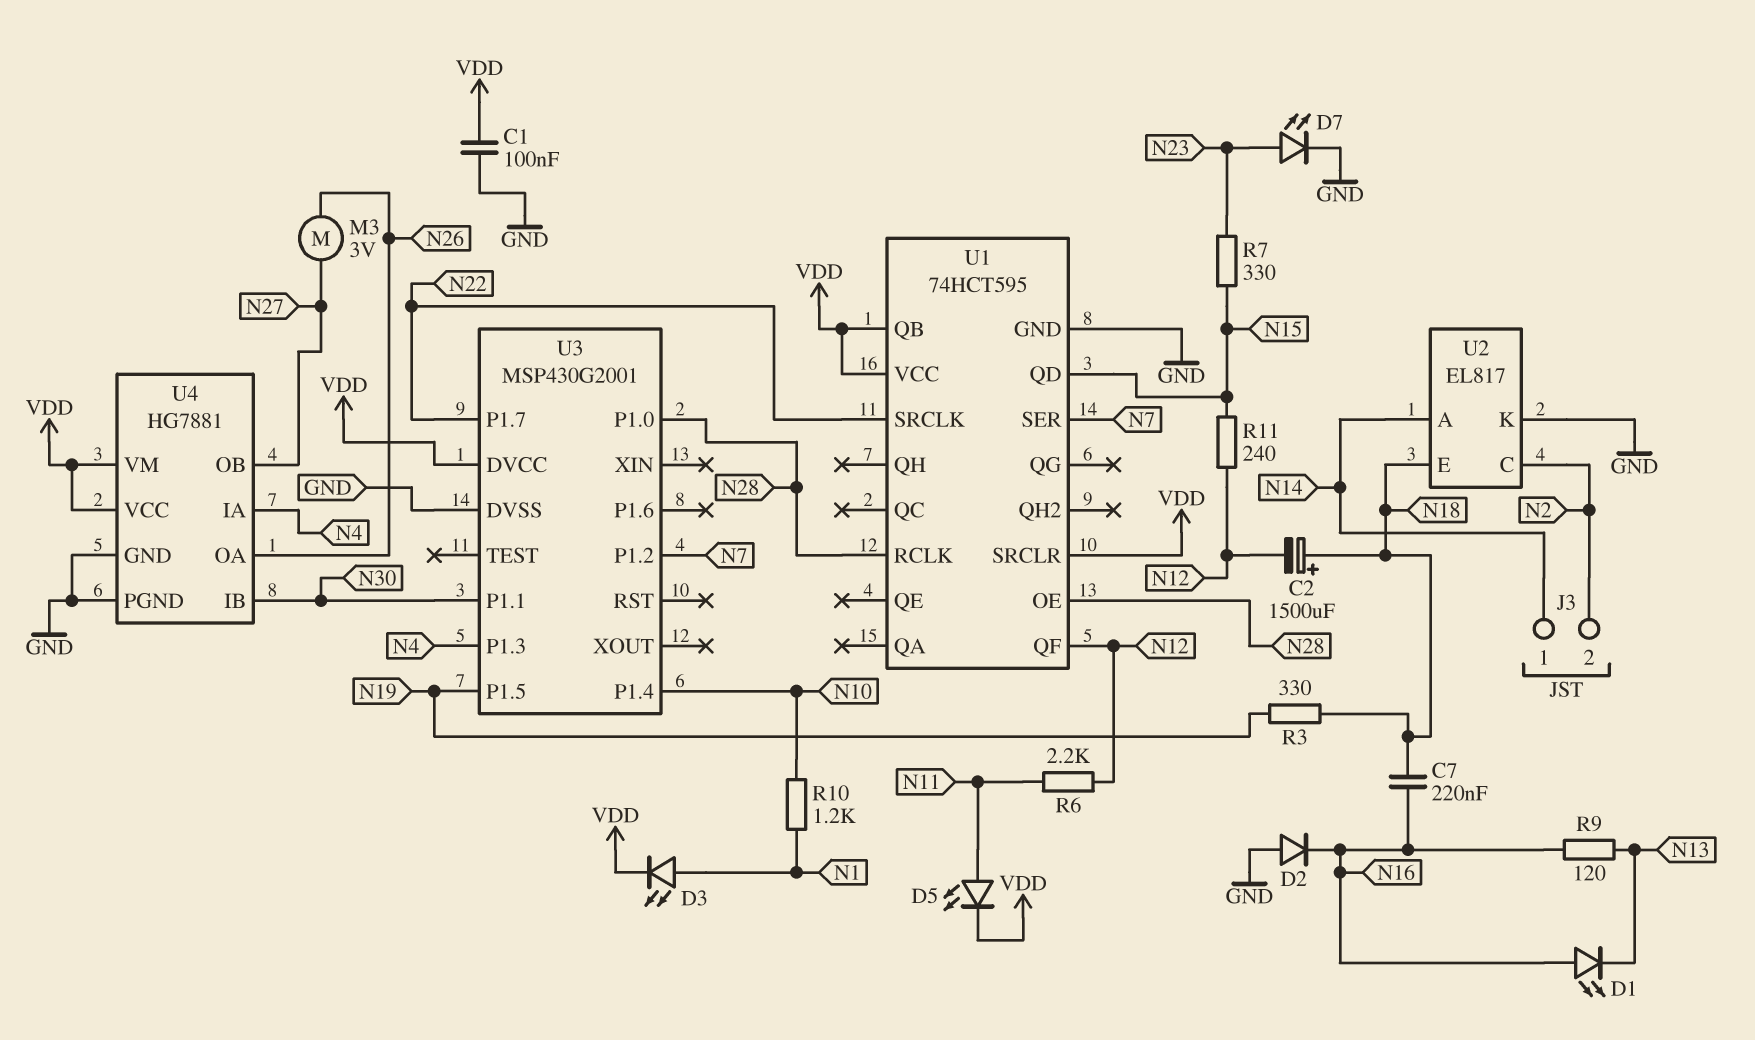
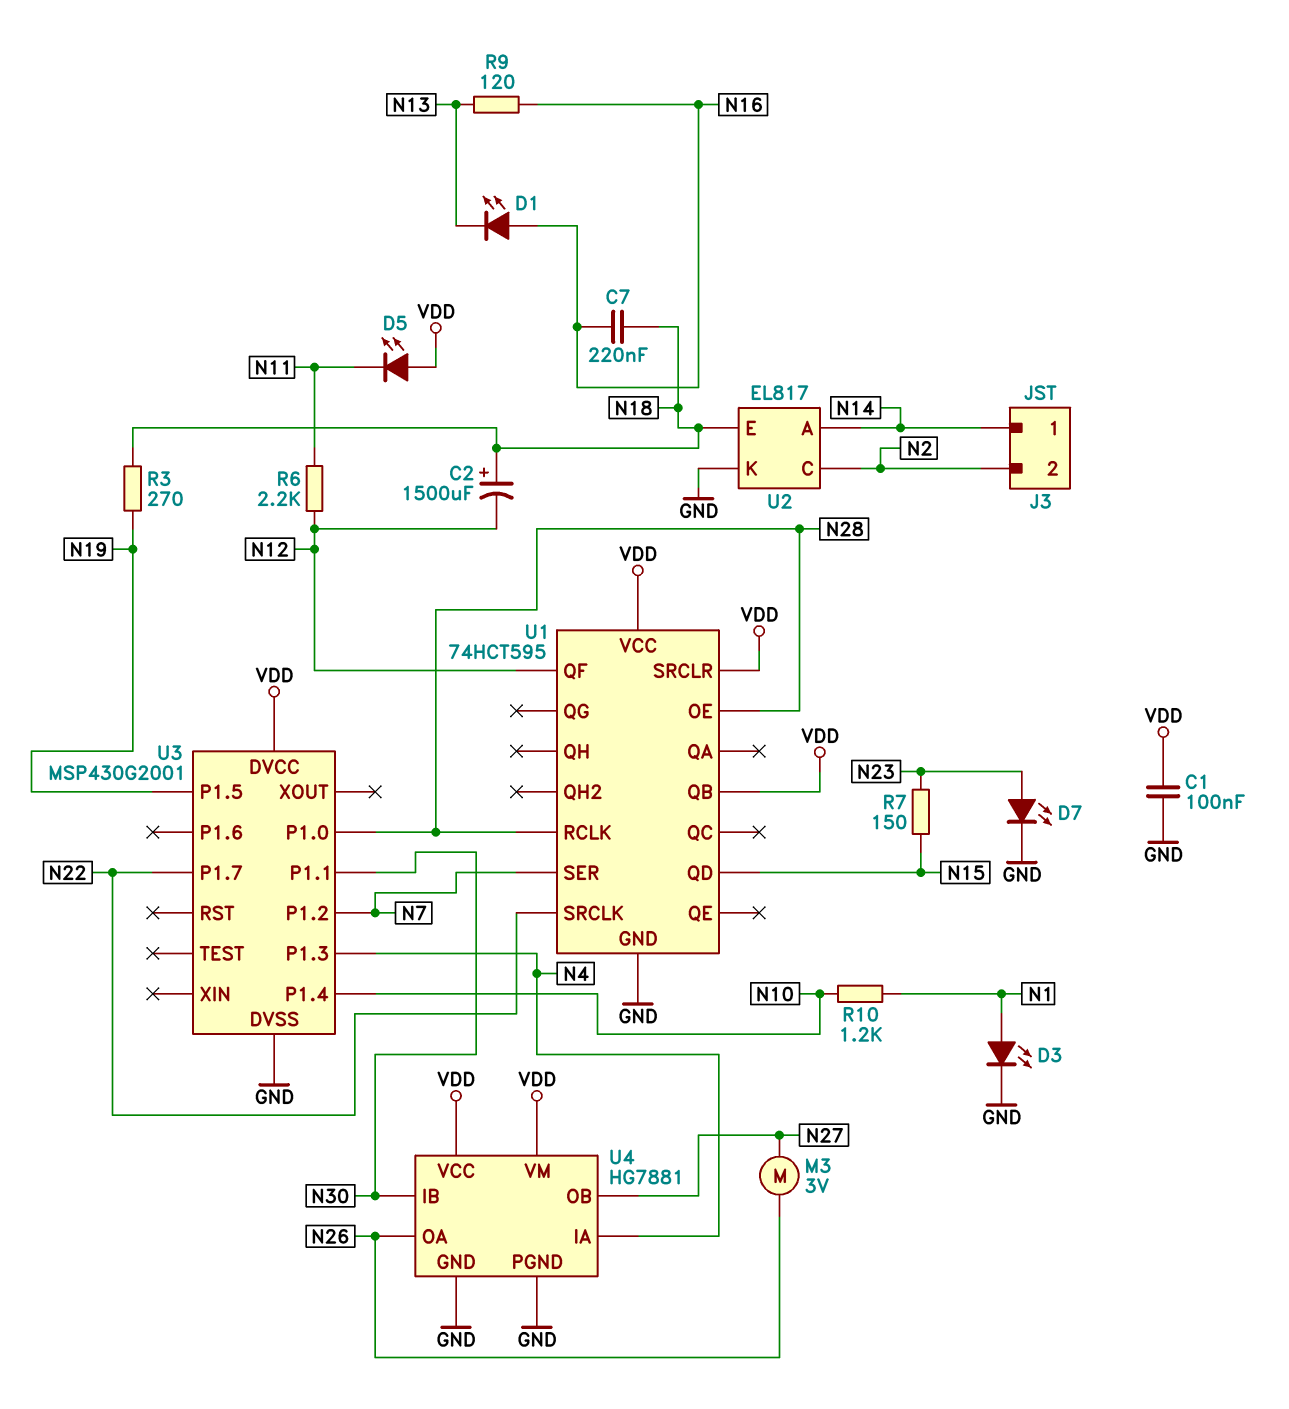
D2: diode (A GND, K N16) -> none
D3: LED (A N1, K VDD) -> LED (A N1, K GND)
D5: LED (A N11, K VDD) -> LED (A VDD, K N11)
R3: 330 (N18, N19) -> 270 (N18, N19)
R7: 330 (N15, N23) -> 150 (N15, N23)
R11: 240 (N12, N15) -> none

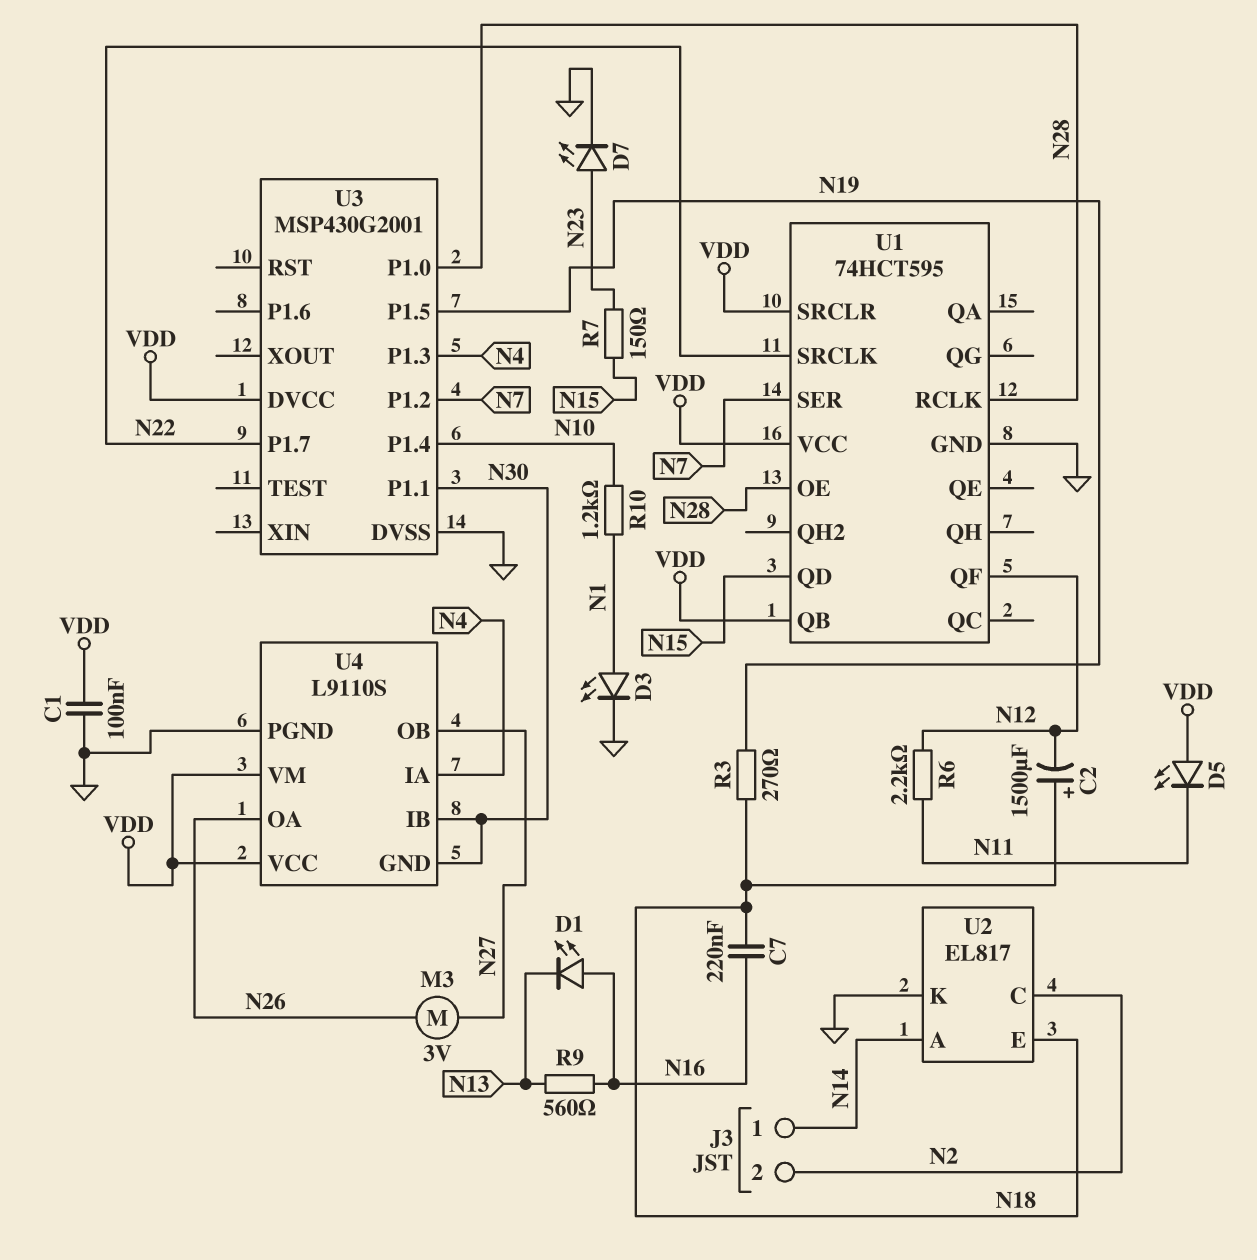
R9: 120 (N13, N16) -> 560 (N13, N16)
U4: HG7881 -> L9110S
U4 pin GND: GND -> N30

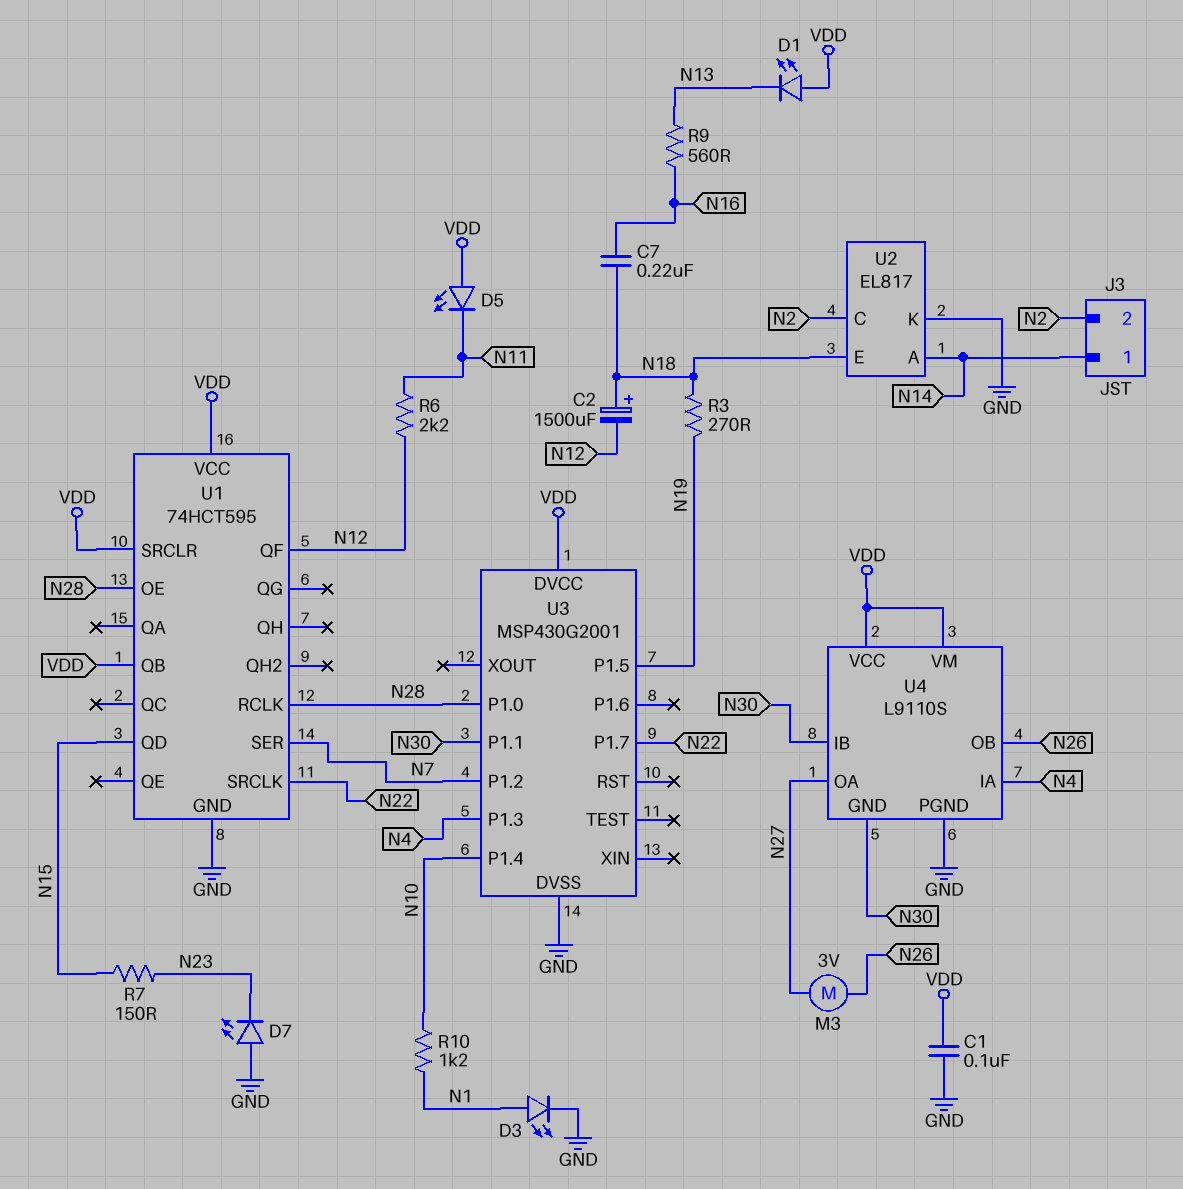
D1: LED (A N16, K N13) -> LED (A VDD, K N13)
D7: LED (A N23, K GND) -> LED (A GND, K N23)
U4 pin OA: N26 -> N27
U4 pin OB: N27 -> N26

